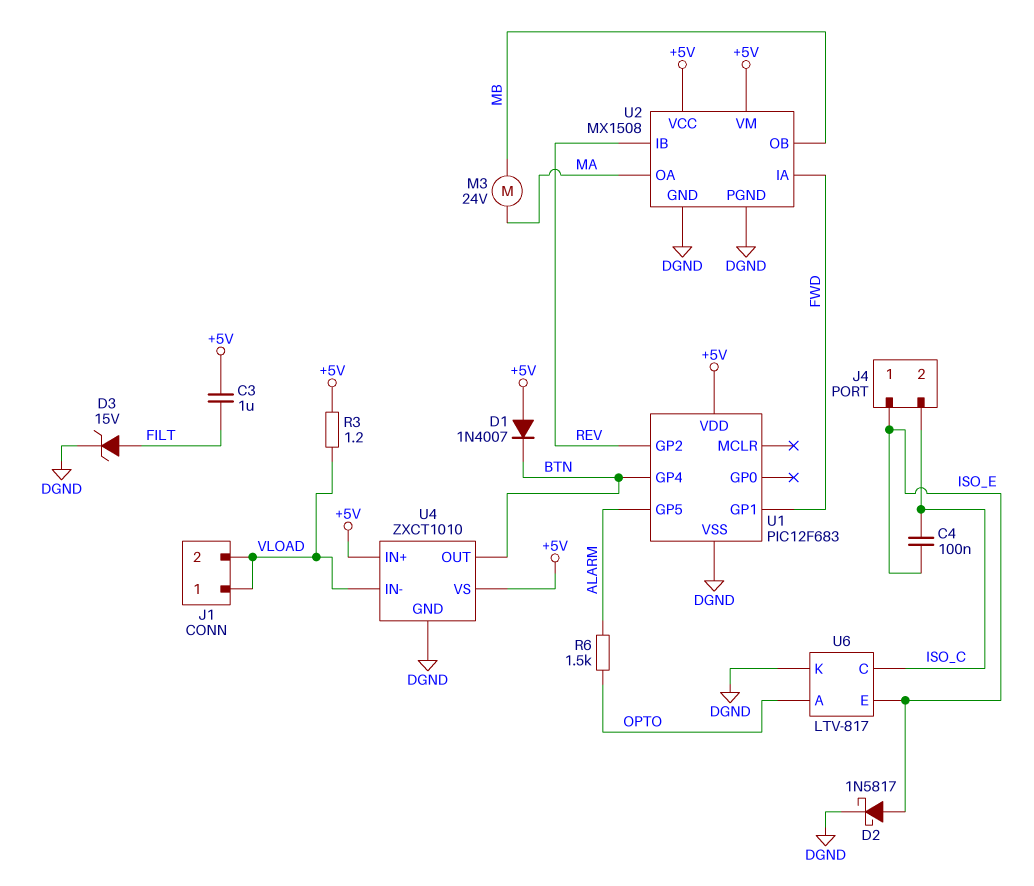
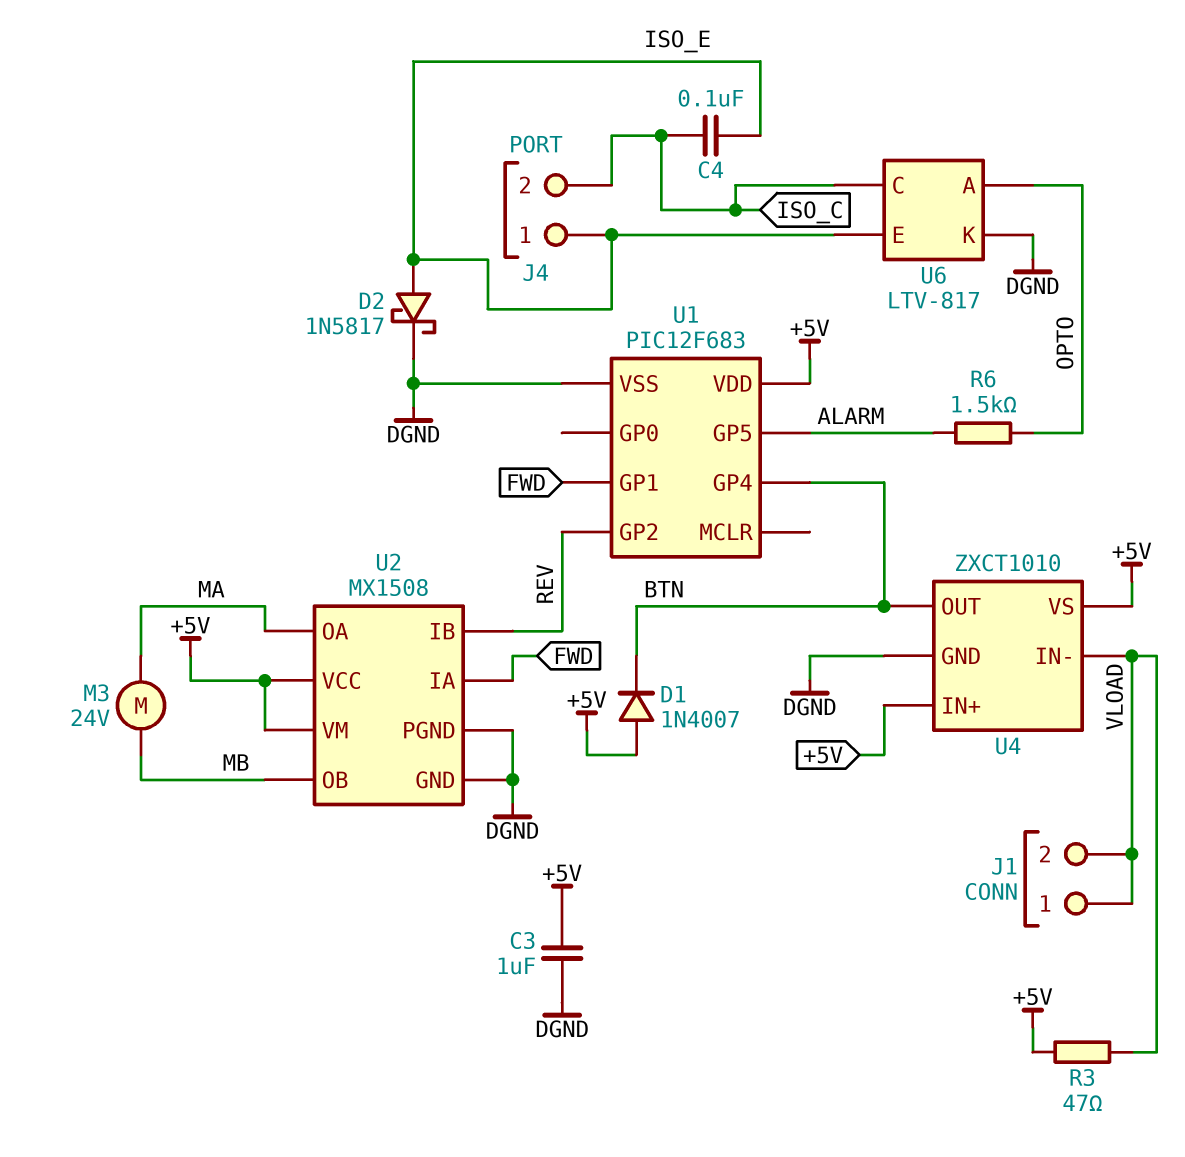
C3: 1uF (+5V, FILT) -> 1uF (+5V, DGND)
D3: zener 15V (A FILT, K DGND) -> none
R3: 1.2 (+5V, VLOAD) -> 47 (+5V, VLOAD)

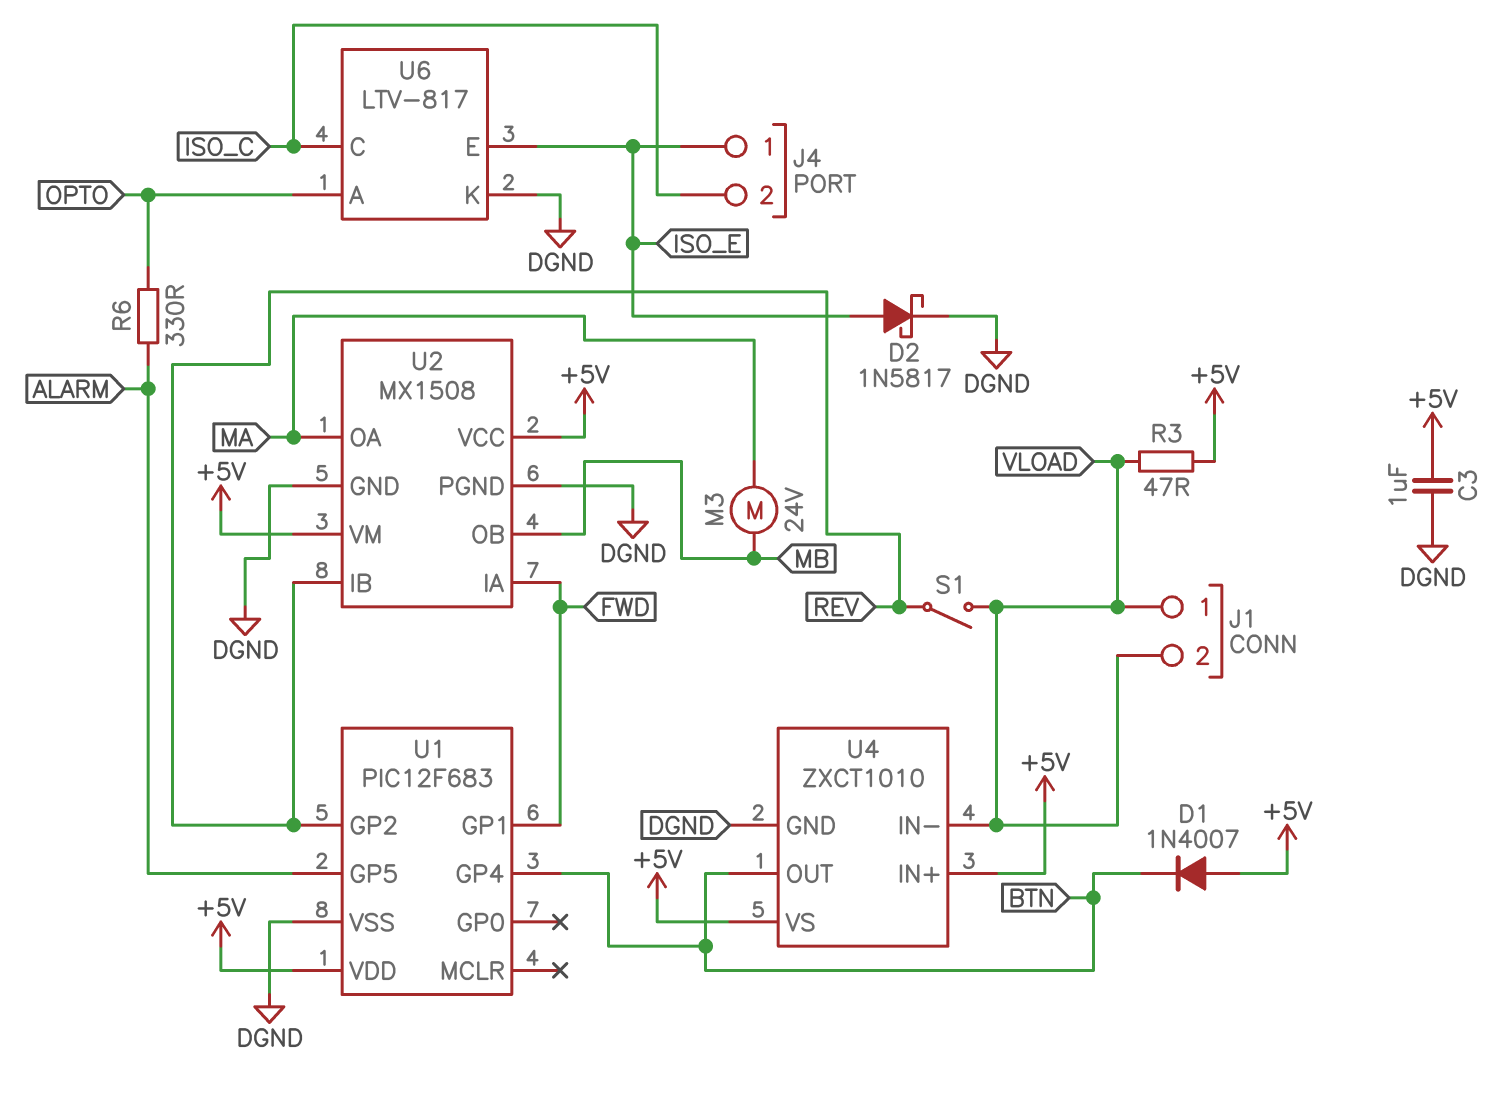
C4: 100nF (ISO_C, ISO_E) -> none
R6: 1.5k (ALARM, OPTO) -> 330 (ALARM, OPTO)
S1: none -> switch (REV, VLOAD)

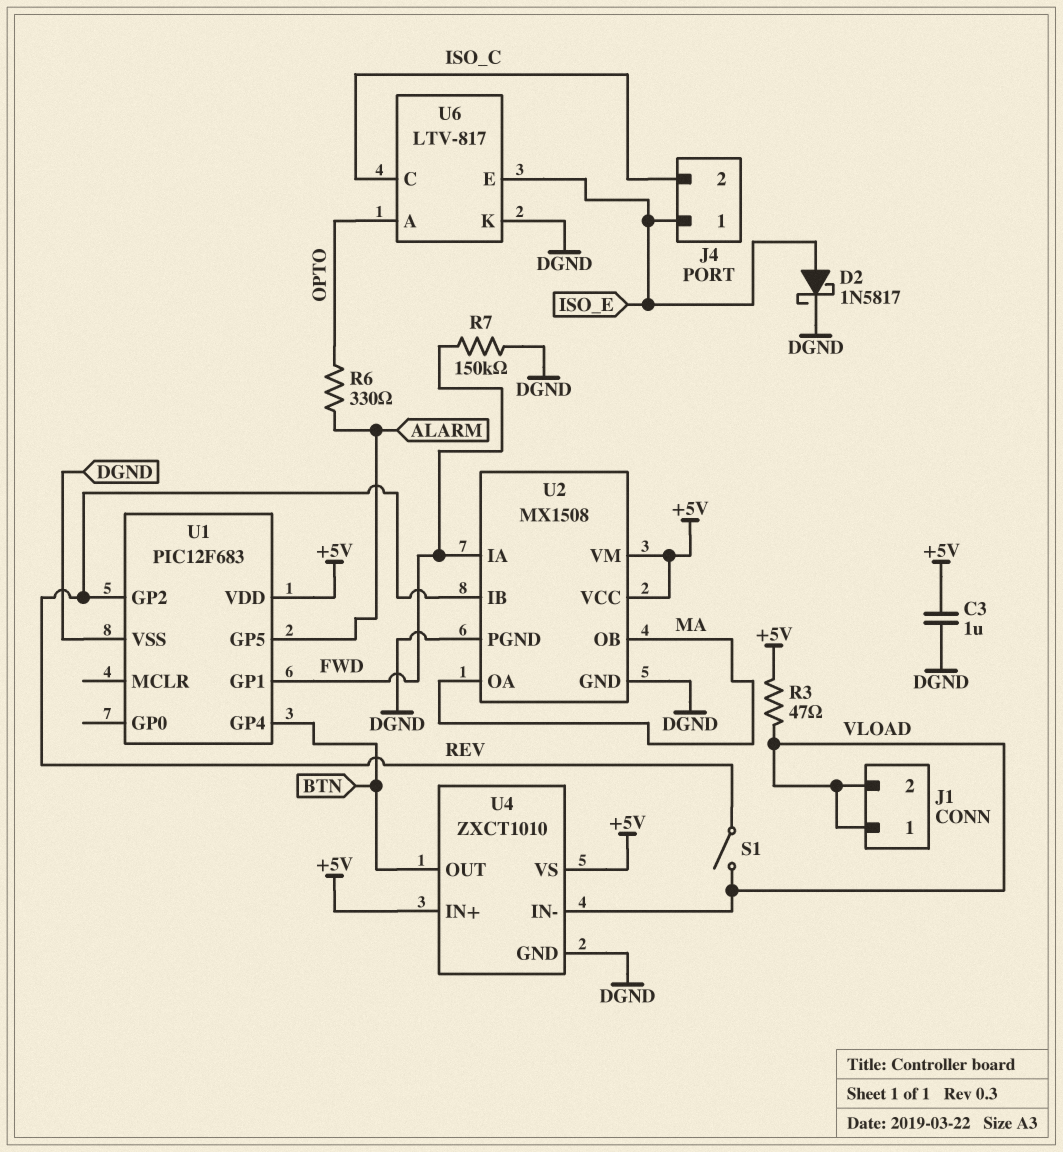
D1: diode 1N4007 (A +5V, K BTN) -> none
M3: motor 24V (MA, MB) -> none
R7: none -> 150k (DGND, FWD)
U2 pin OB: MB -> MA

